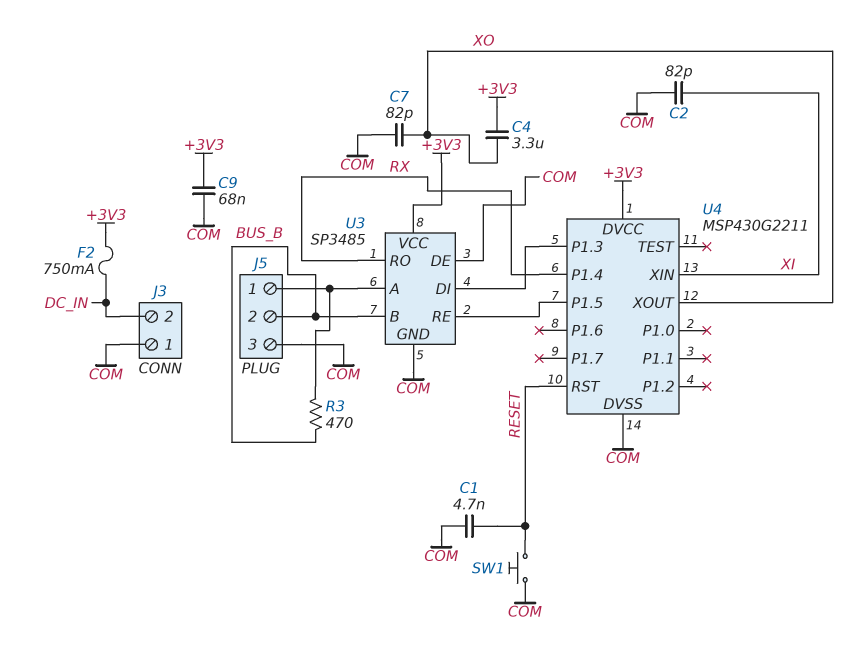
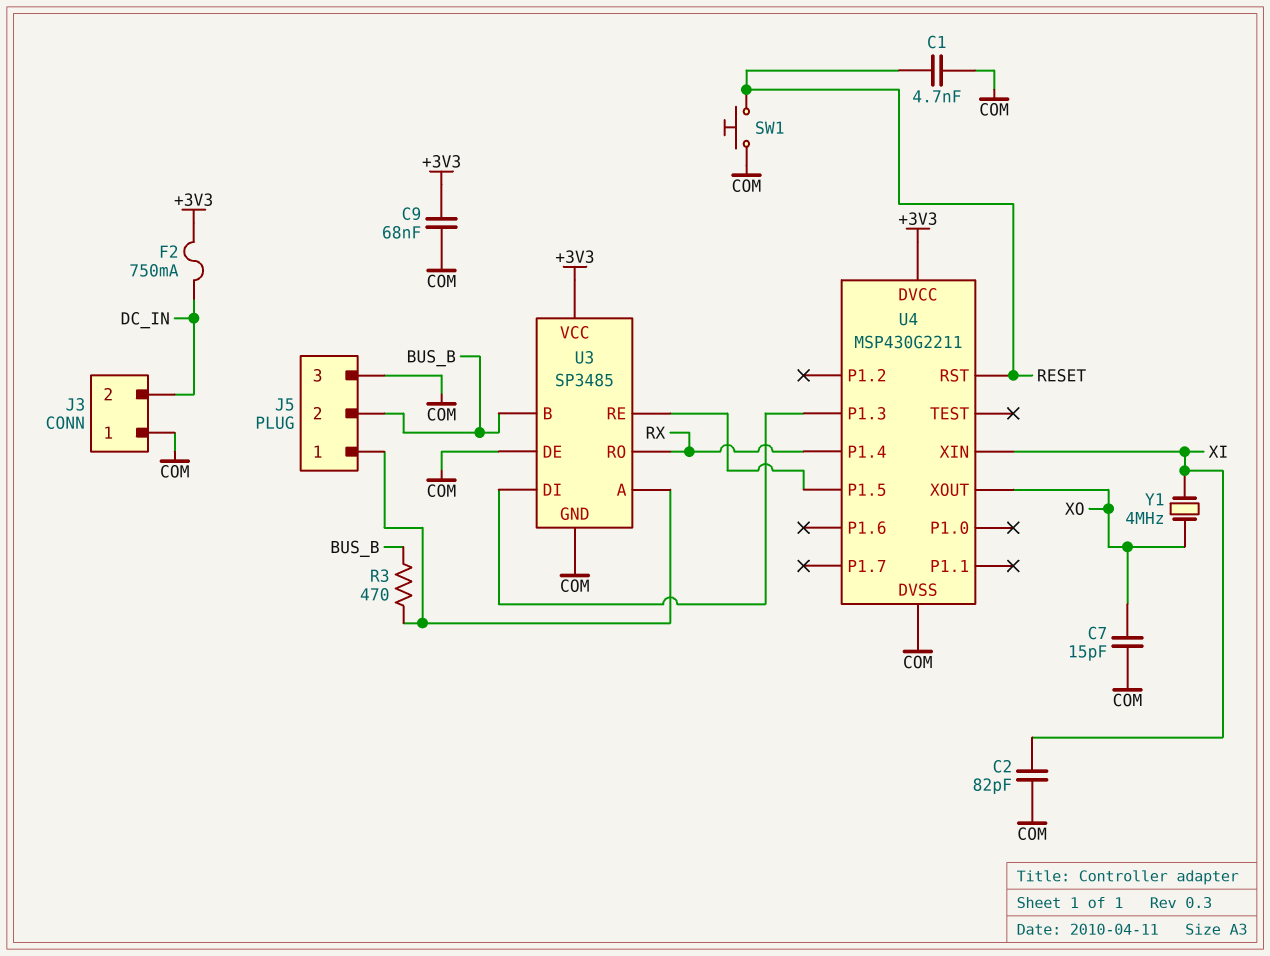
C4: 3.3uF (+3V3, XO) -> none
C7: 82pF (COM, XO) -> 15pF (COM, XO)
Y1: none -> 4MHz (XI, XO)

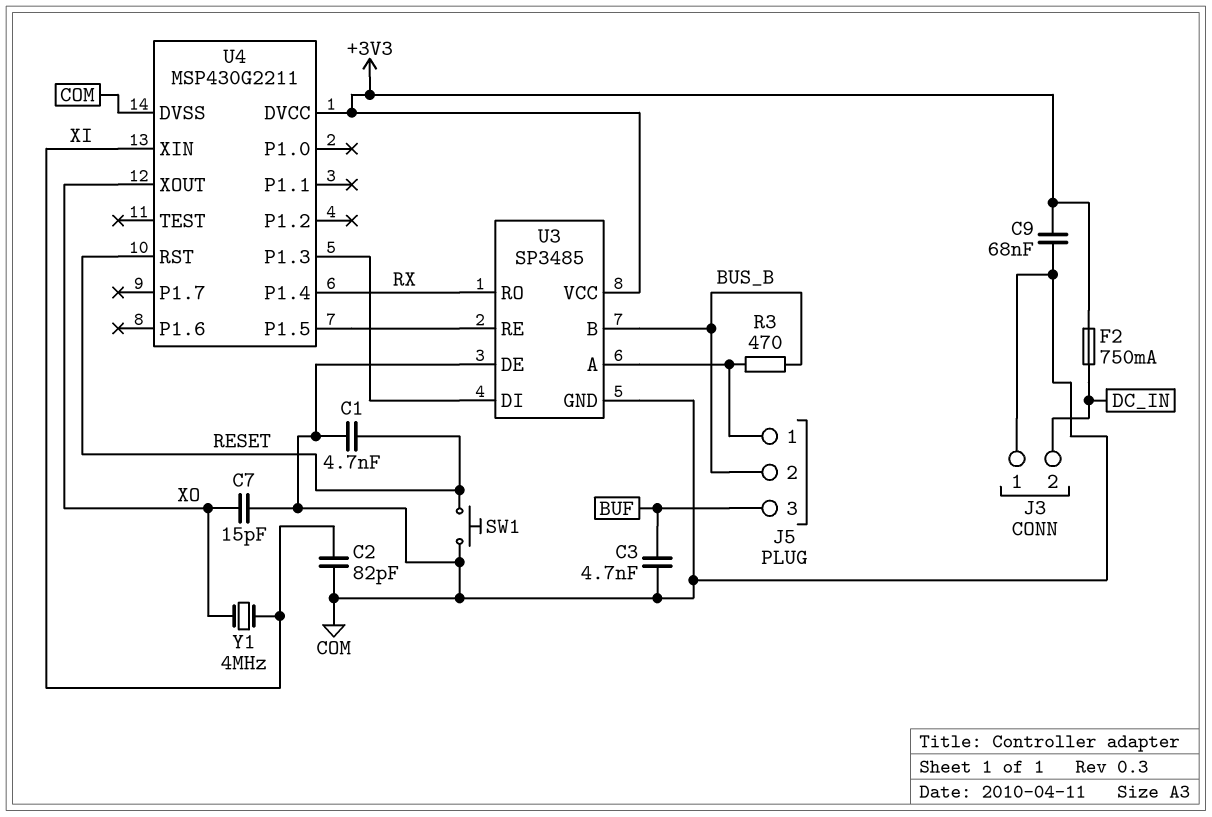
C3: none -> 4.7nF (BUF, COM)
J5 pin 3: COM -> BUF

